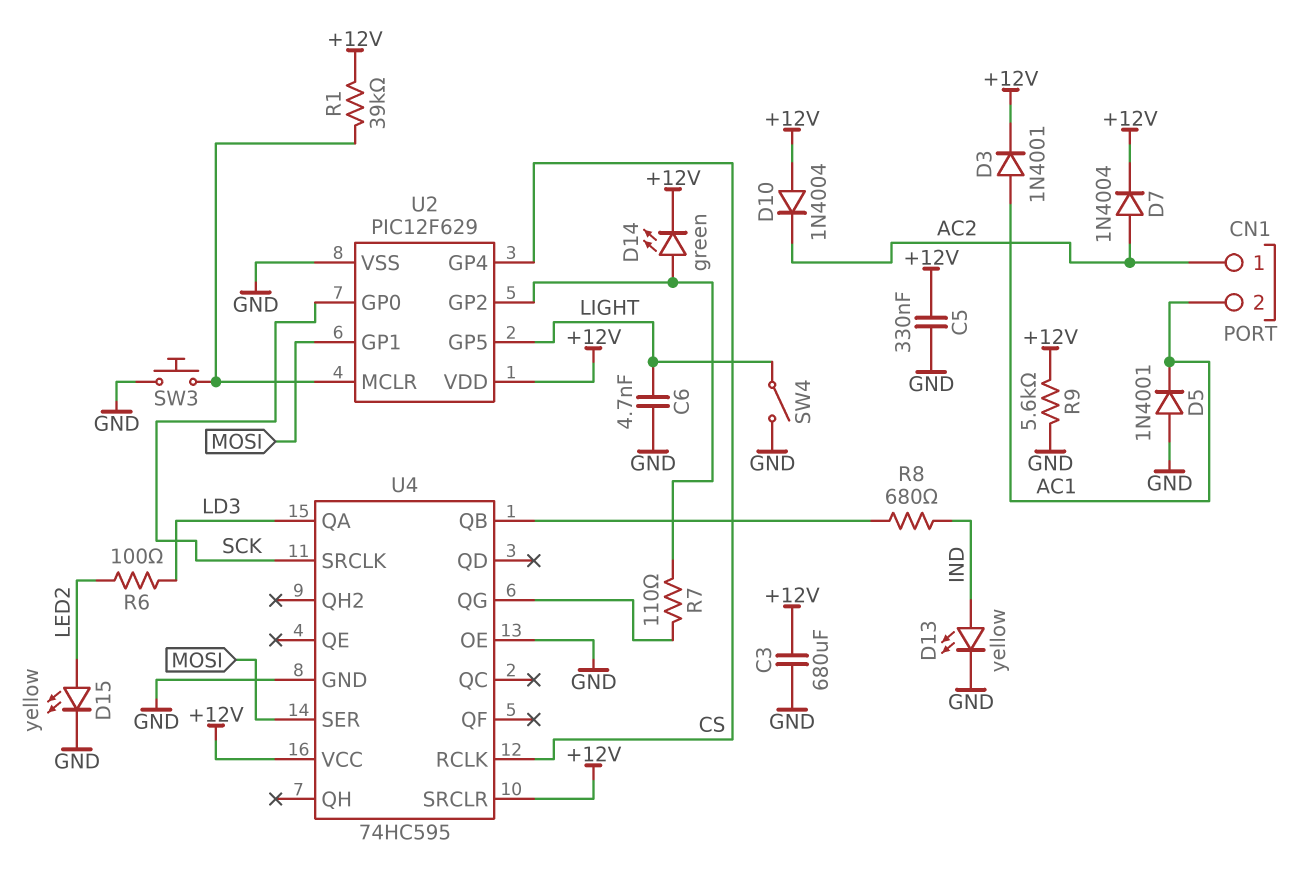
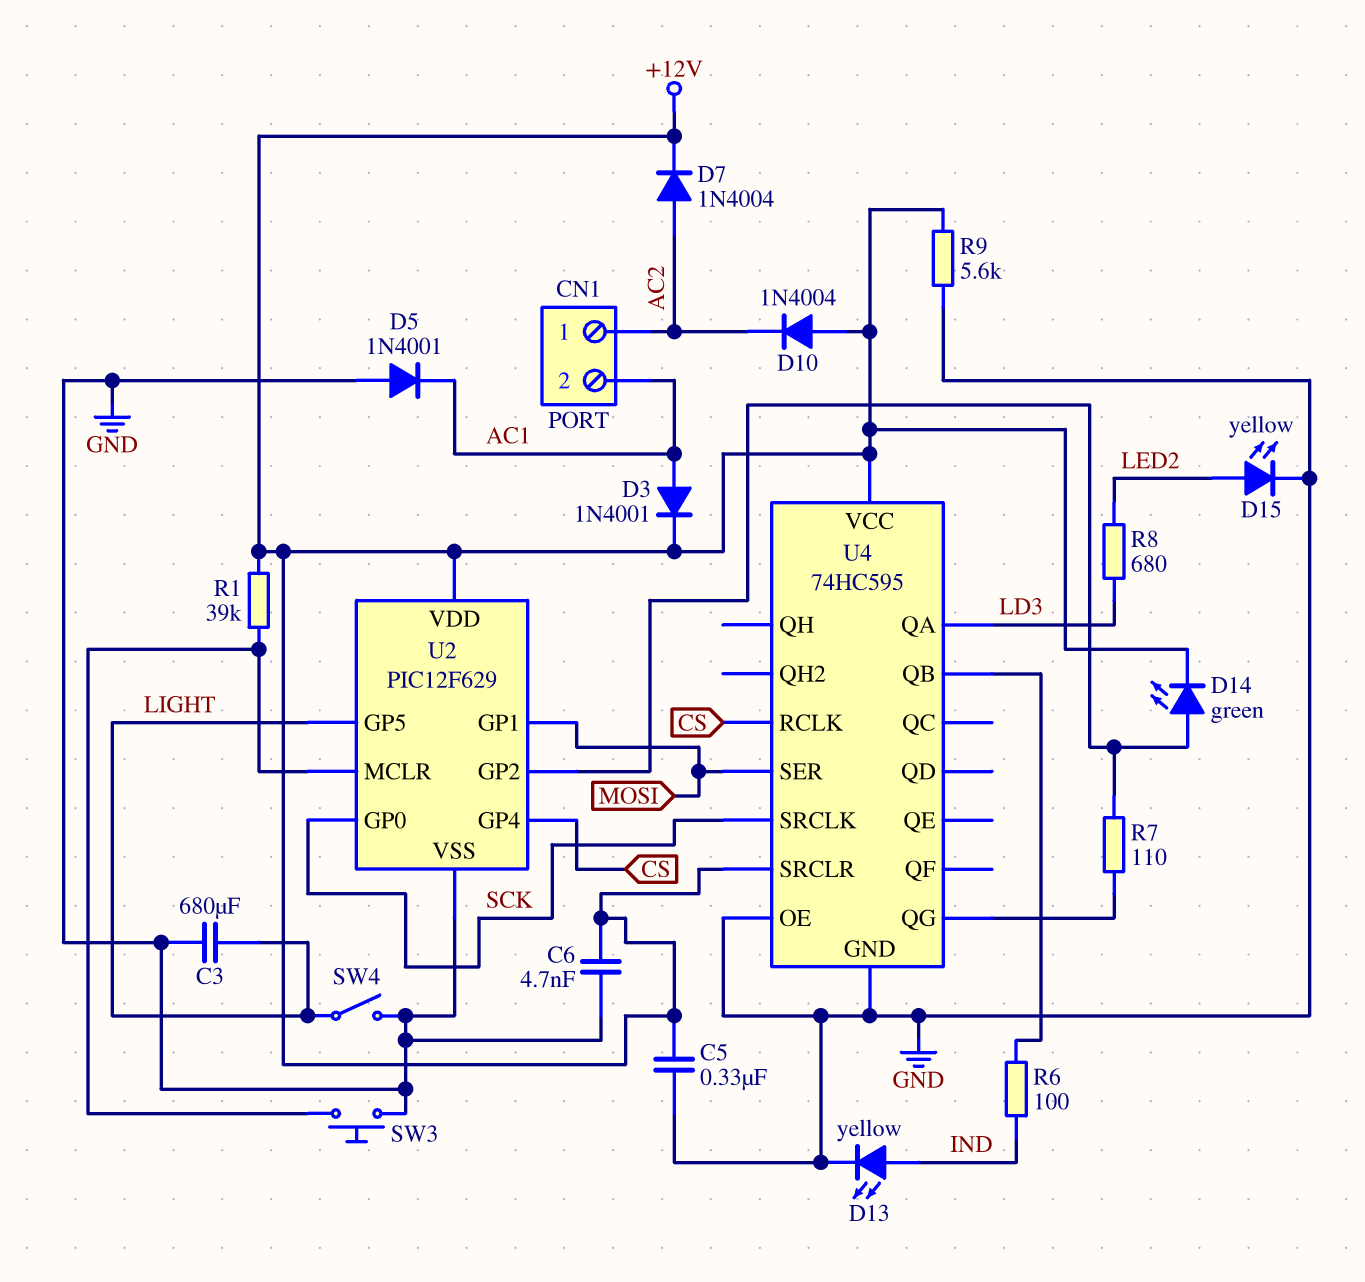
C3: 680uF (+12V, GND) -> 680uF (GND, LIGHT)
C6: 4.7nF (GND, LIGHT) -> 4.7nF (+12V, GND)
R6: 100 (LD3, LED2) -> 100 (IND, U4/QB)
R8: 680 (IND, U4/QB) -> 680 (LD3, LED2)

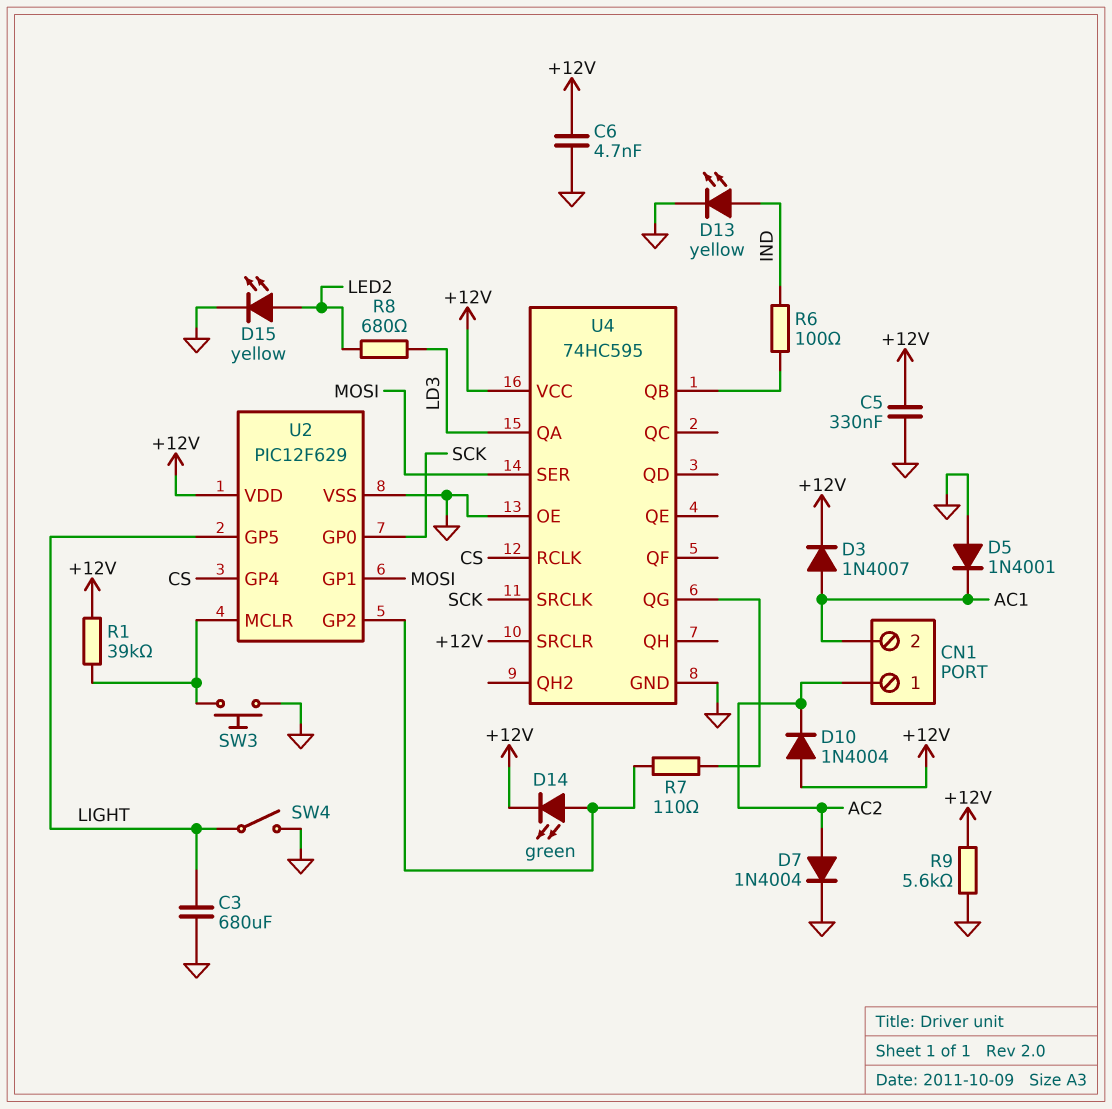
D3: diode 1N4001 (A AC1, K +12V) -> diode 1N4007 (A AC1, K +12V)
D7: diode 1N4004 (A AC2, K +12V) -> diode 1N4004 (A AC2, K GND)

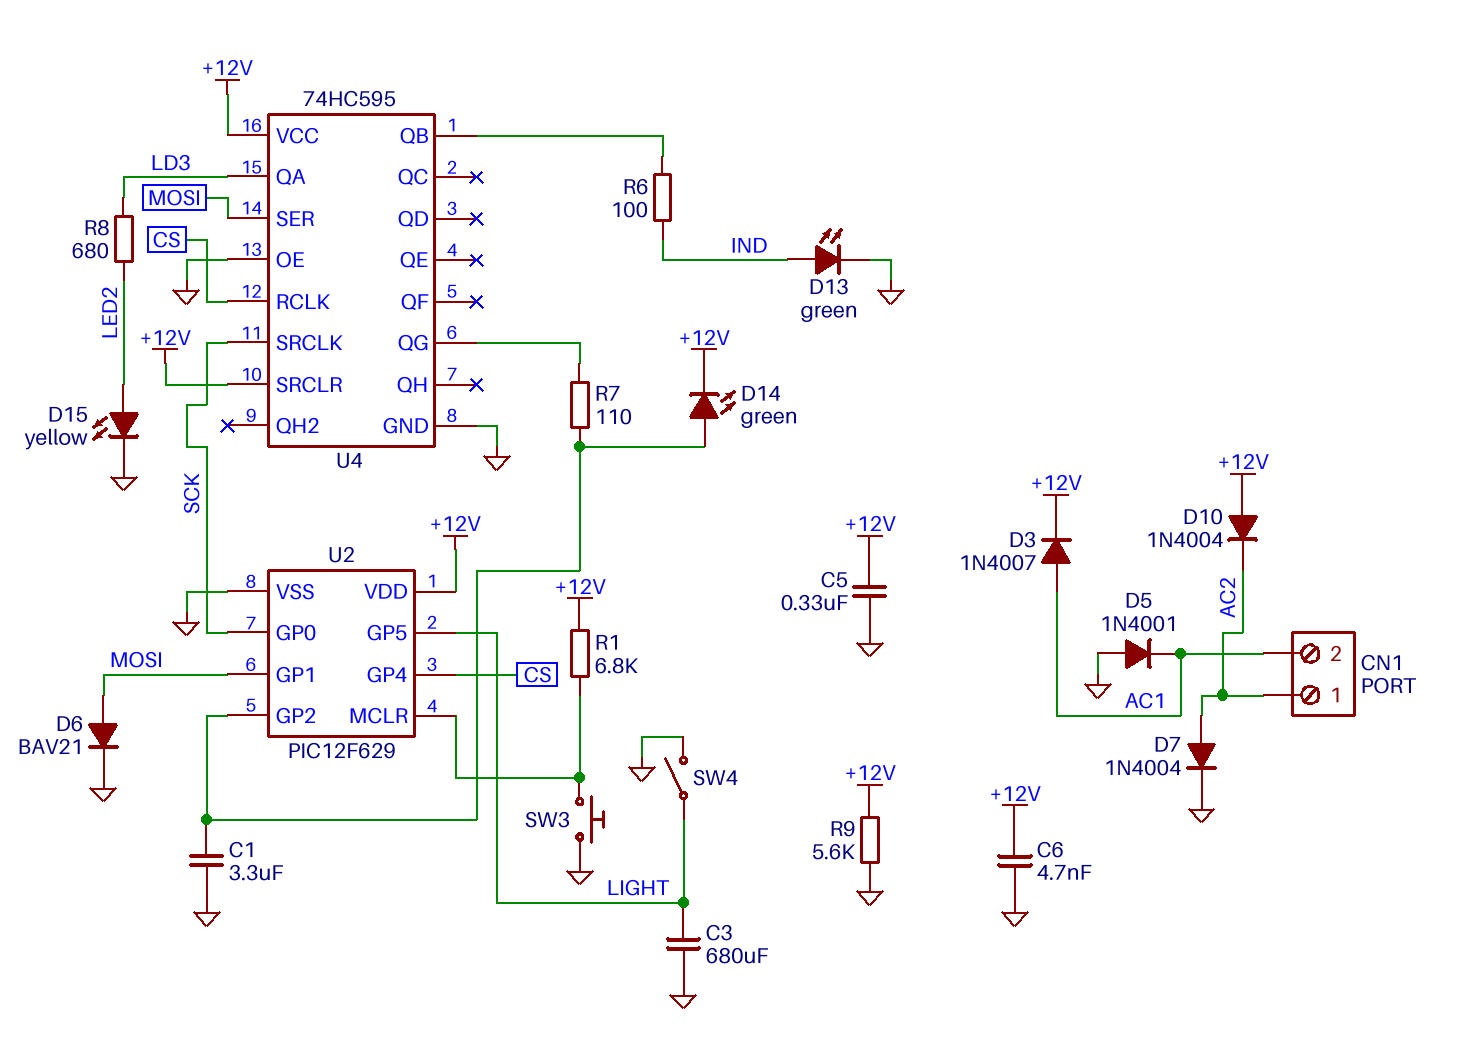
C1: none -> 3.3uF (GND, U2/GP2)
D6: none -> diode BAV21 (A MOSI, K GND)
D13: LED yellow (A IND, K GND) -> LED green (A IND, K GND)
R1: 39k (+12V, U2/MCLR) -> 6.8k (+12V, U2/MCLR)

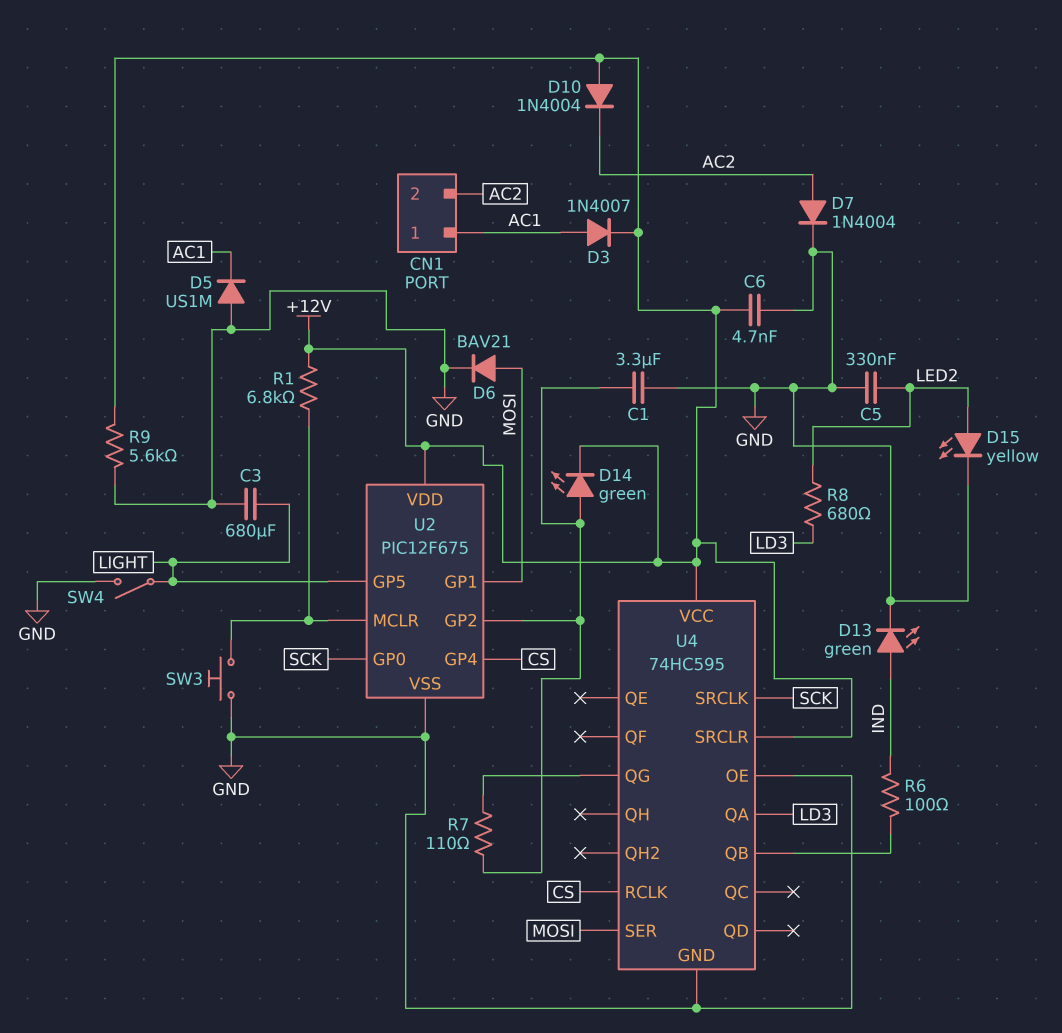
C5: 330nF (+12V, GND) -> 330nF (GND, LED2)
CN1 pin 1: AC2 -> AC1
CN1 pin 2: AC1 -> AC2
D5: diode 1N4001 (A GND, K AC1) -> diode US1M (A GND, K AC1)
U2: PIC12F629 -> PIC12F675

